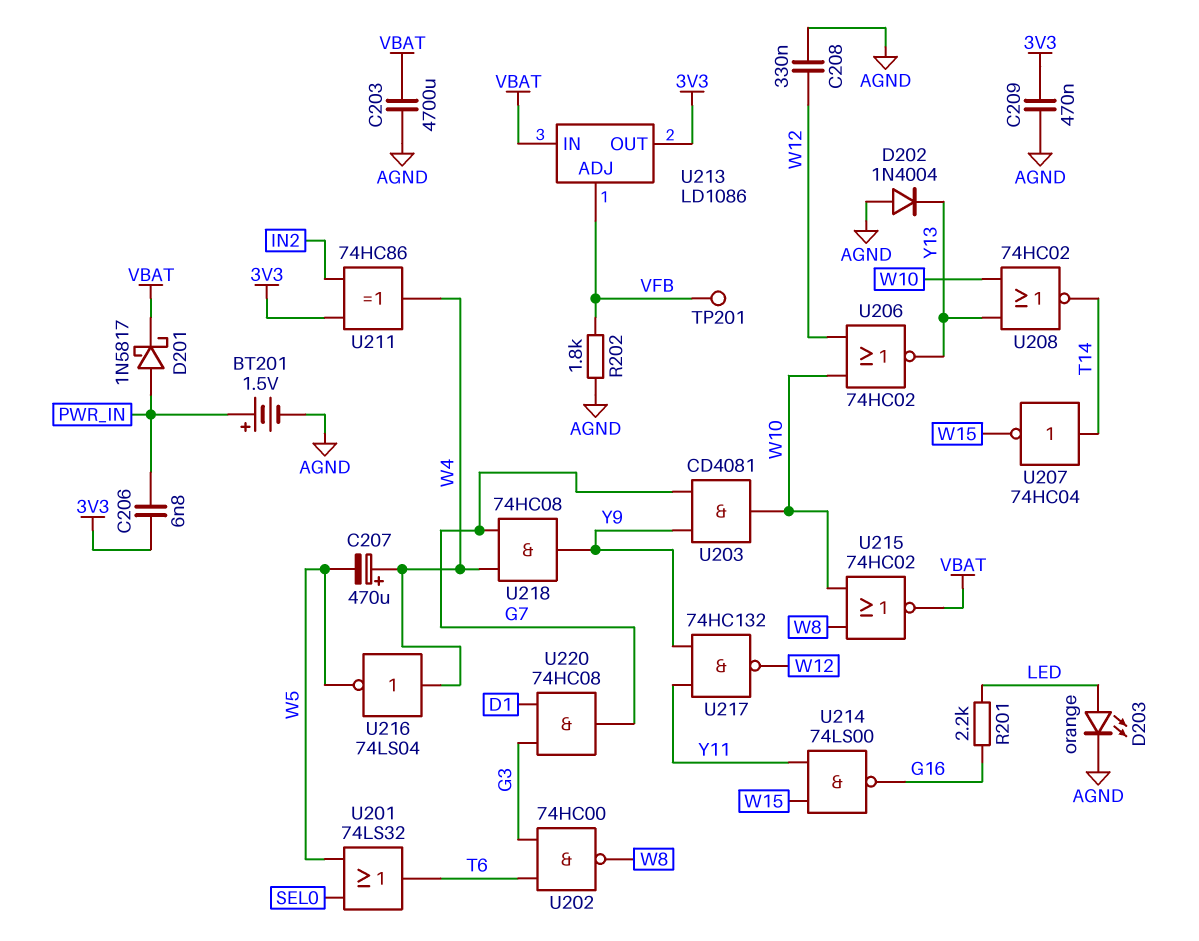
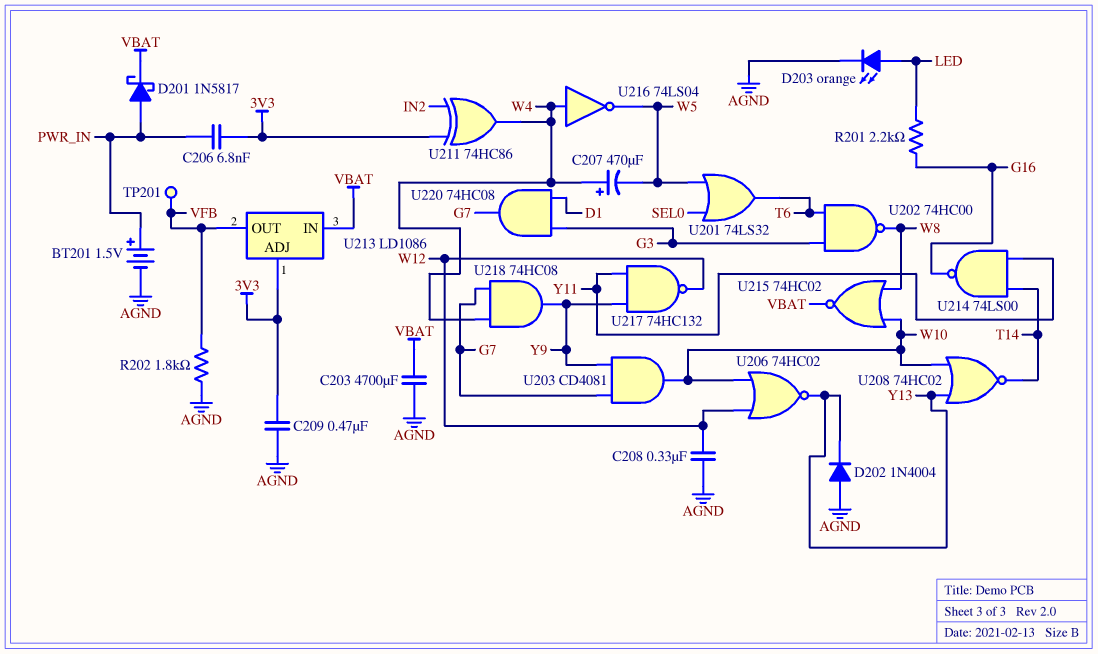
U207: NOT 74HC04 (in T14, out W15) -> none
U213 pin ADJ: VFB -> 3V3
U213 pin OUT: 3V3 -> VFB
U214: NAND 74LS00 (in W15, in Y11, out G16) -> NAND 74LS00 (in T14, in Y11, out G16)

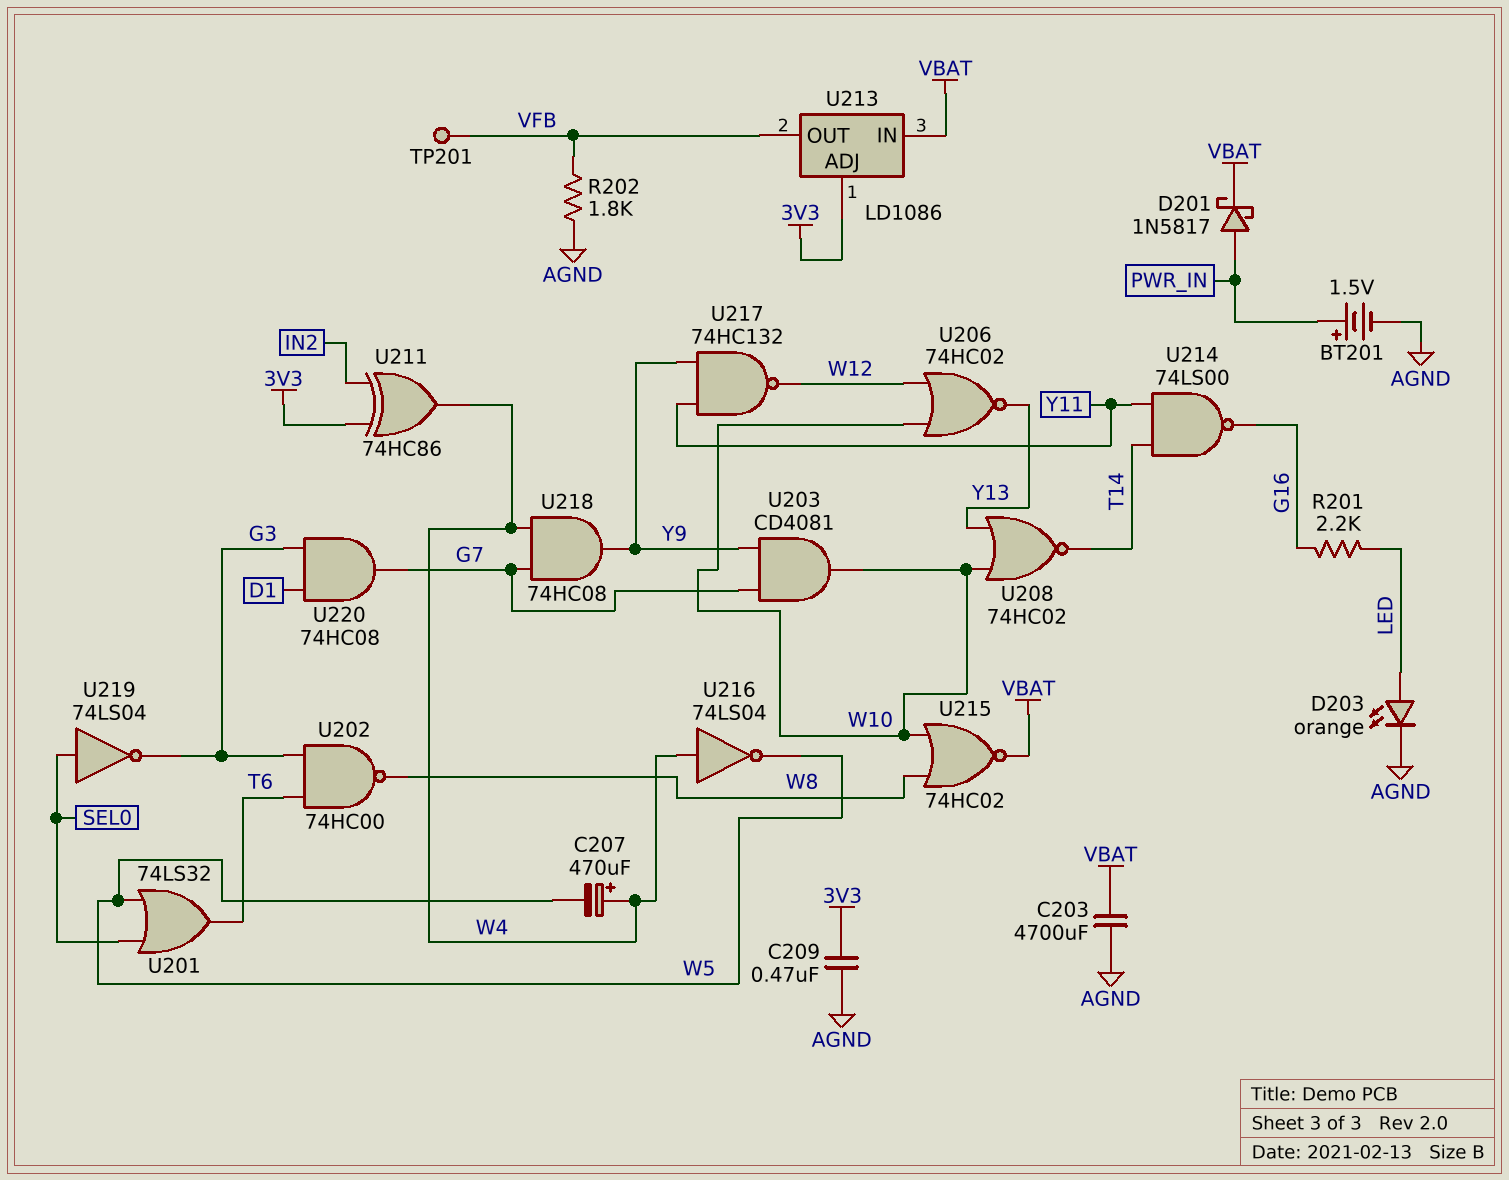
C206: 6.8nF (3V3, PWR_IN) -> none
C208: 330nF (AGND, W12) -> none
D202: diode 1N4004 (A AGND, K Y13) -> none
U219: none -> NOT 74LS04 (in SEL0, out G3)

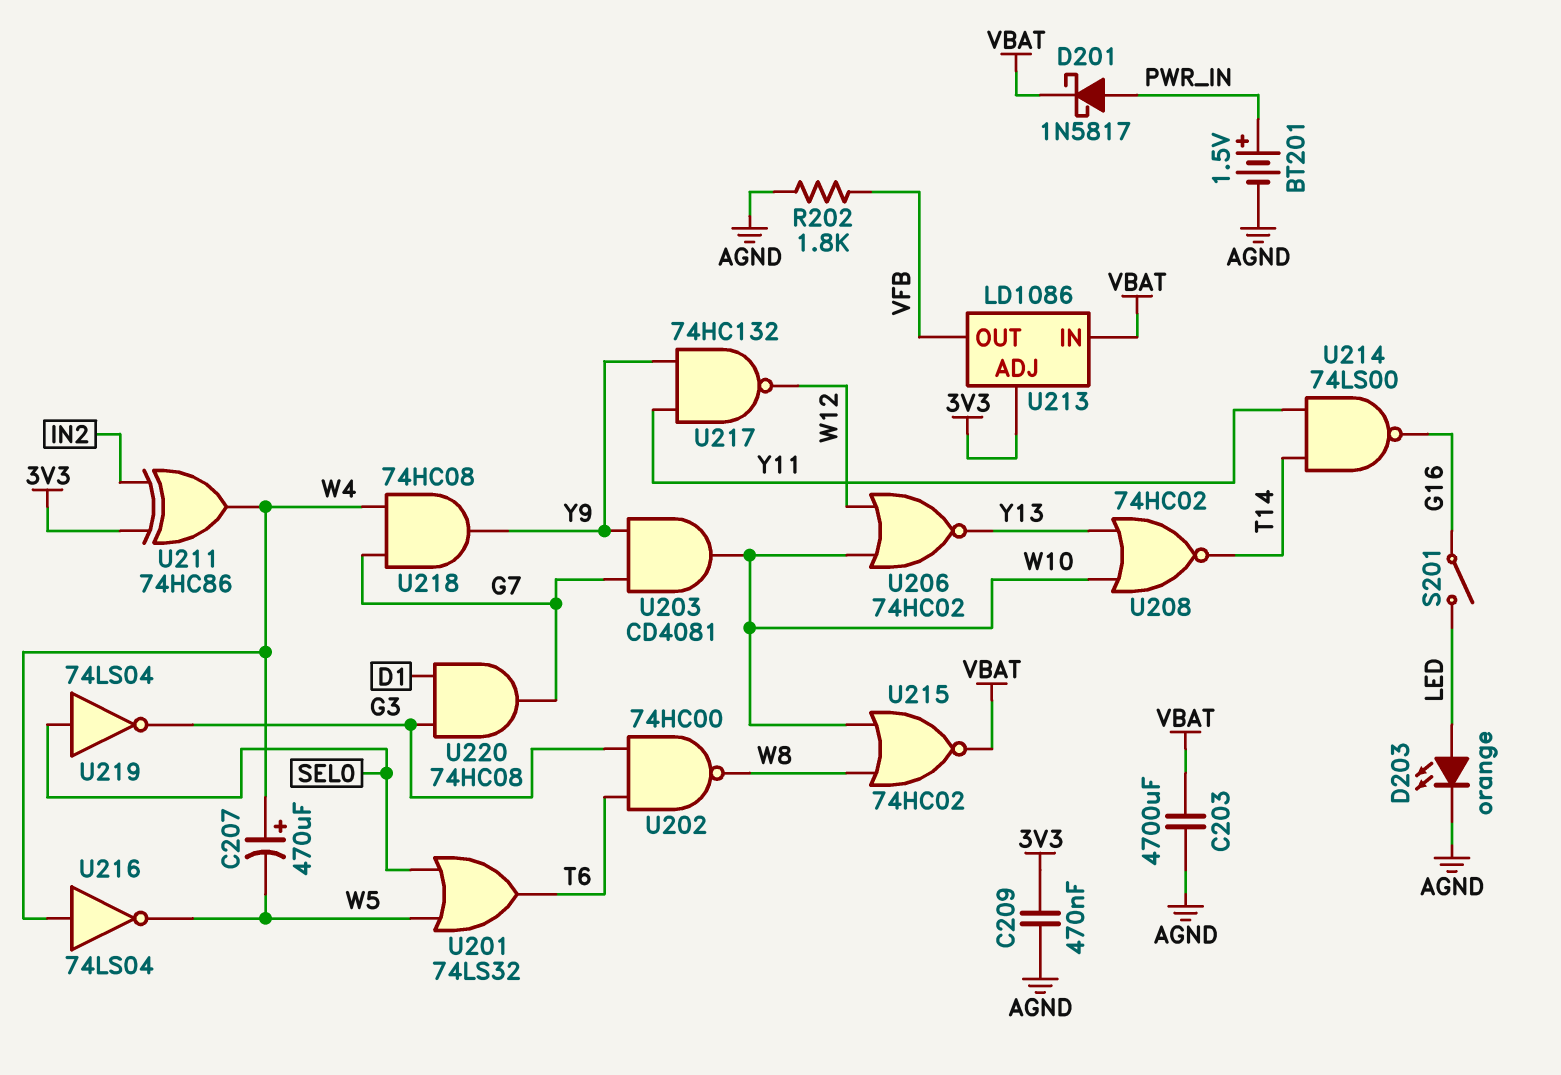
R201: 2.2k (G16, LED) -> none
S201: none -> switch (G16, LED)
TP201: test point (VFB) -> none

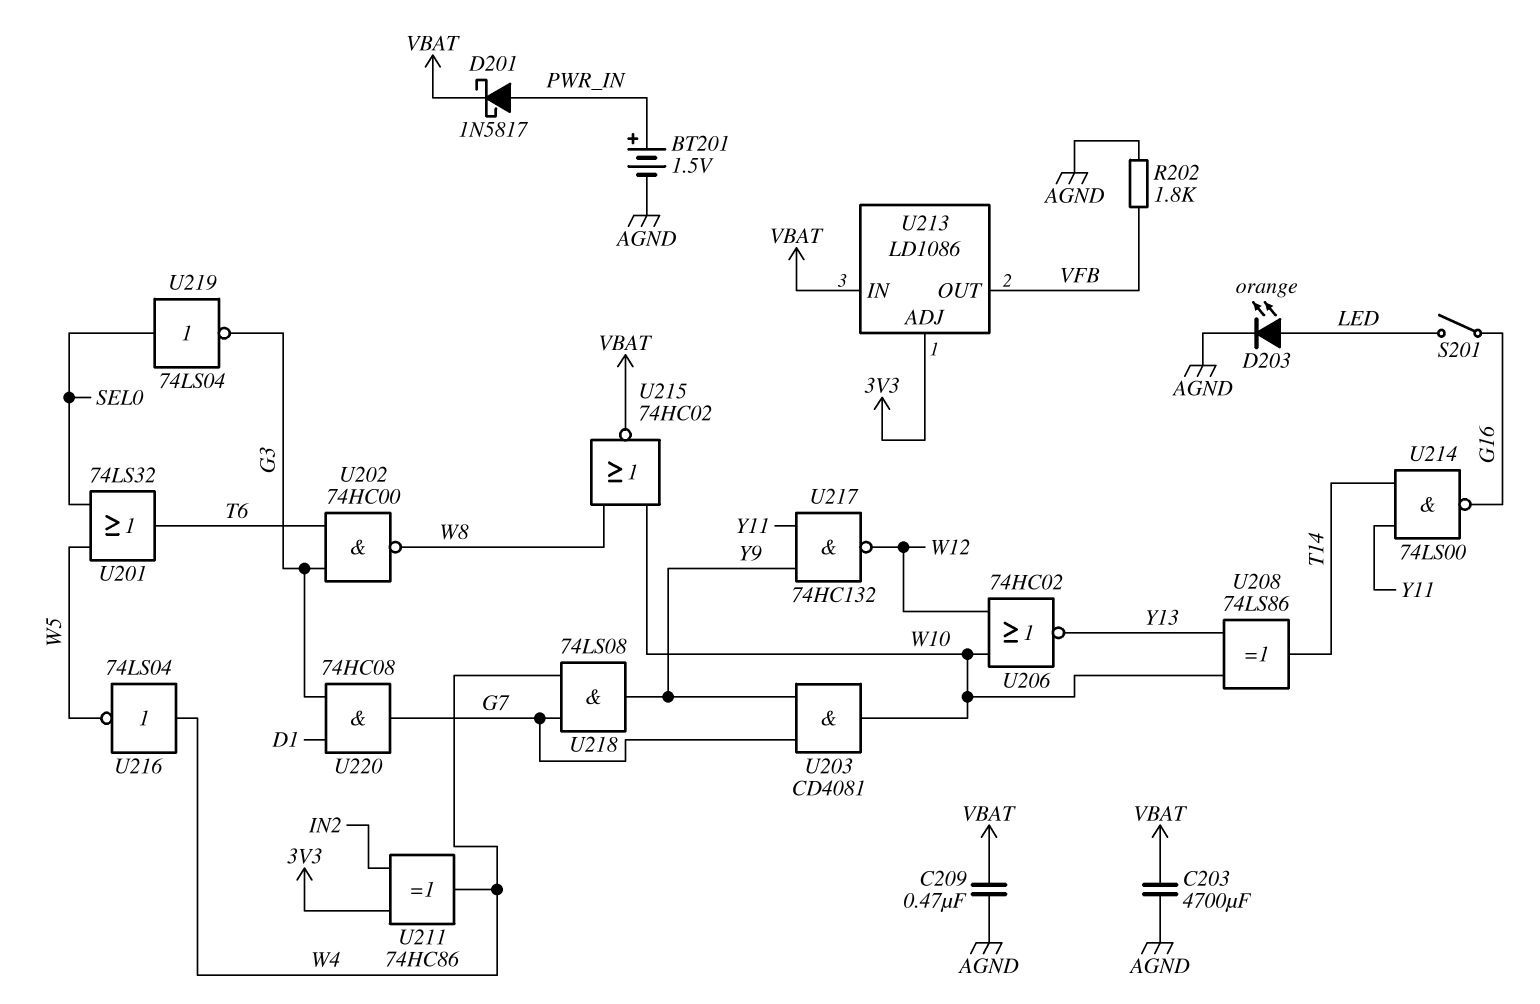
C207: 470uF (plus W4, minus W5) -> none
C209: 470nF (3V3, AGND) -> 470nF (AGND, VBAT)
U208: NOR 74HC02 (in W10, in Y13, out T14) -> XOR 74LS86 (in W10, in Y13, out T14)
U218: AND 74HC08 (in G7, in W4, out Y9) -> AND 74LS08 (in G7, in W4, out Y9)

